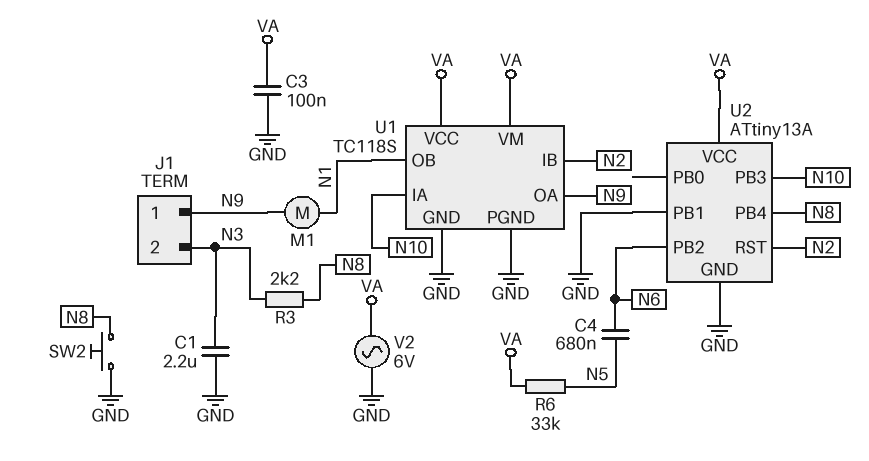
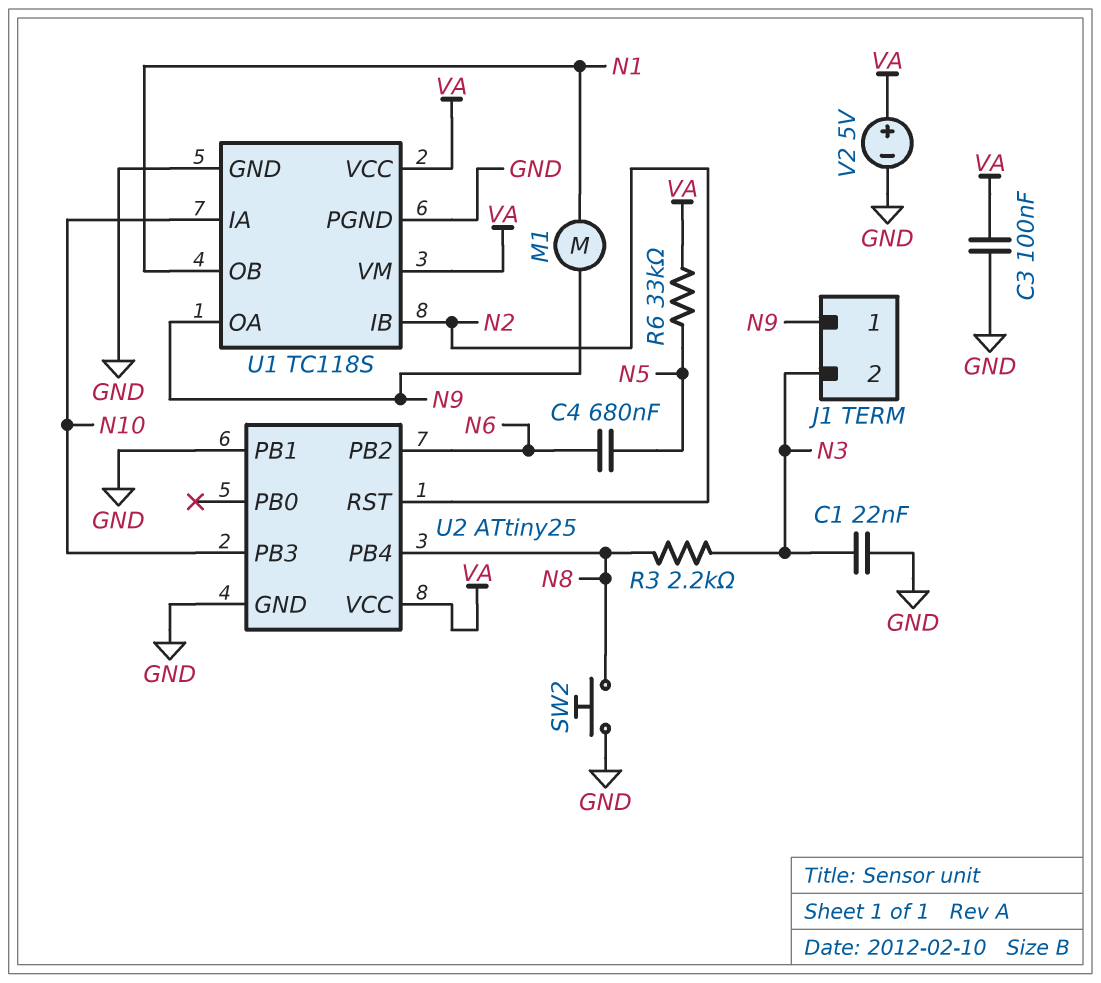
C1: 2.2uF (GND, N3) -> 22nF (GND, N3)
U2: ATtiny13A -> ATtiny25
V2: AC 6V (GND, VA) -> 5V (plus VA, minus GND)

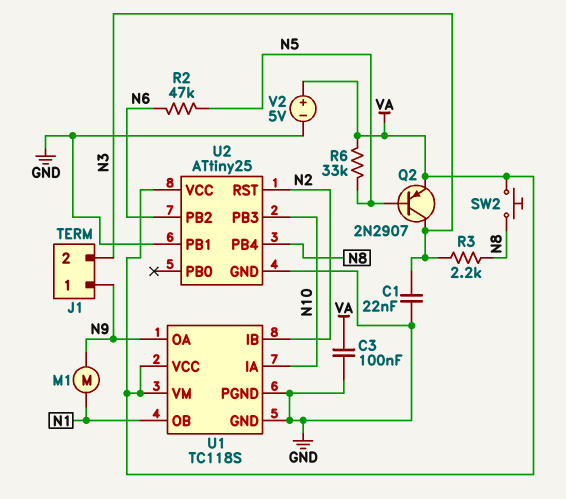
C4: 680nF (N5, N6) -> none
Q2: none -> PNP 2N2907 (B N5, C N3, E VA)
R2: none -> 47k (N5, N6)
SW2: button (GND, N8) -> button (N8, VA)

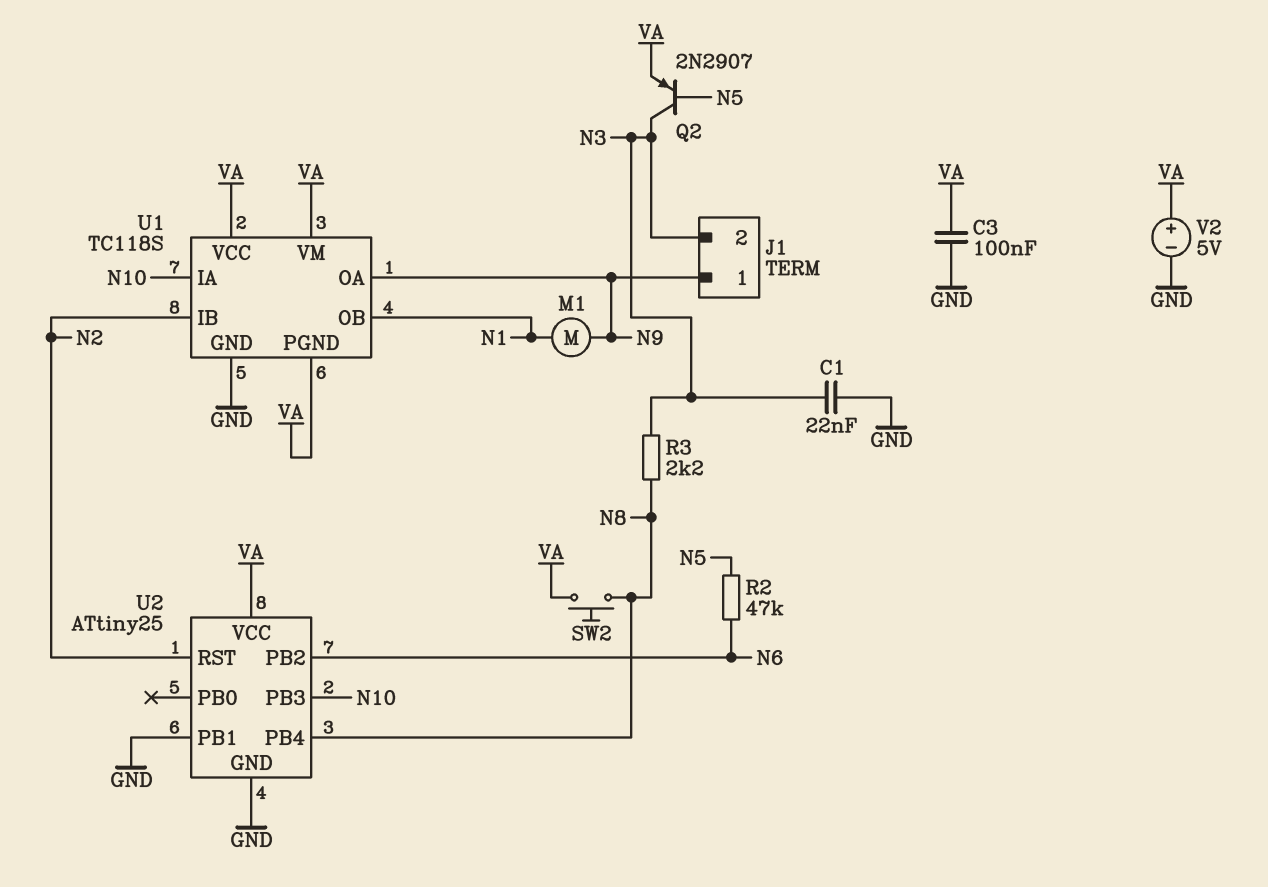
R6: 33k (N5, VA) -> none
U1 pin PGND: GND -> VA

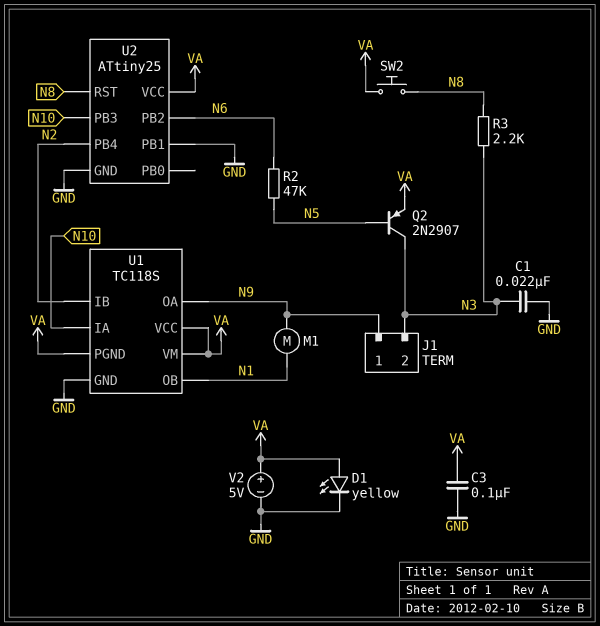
D1: none -> LED yellow (A VA, K GND)
U2 pin PB4: N8 -> N2
U2 pin RST: N2 -> N8

